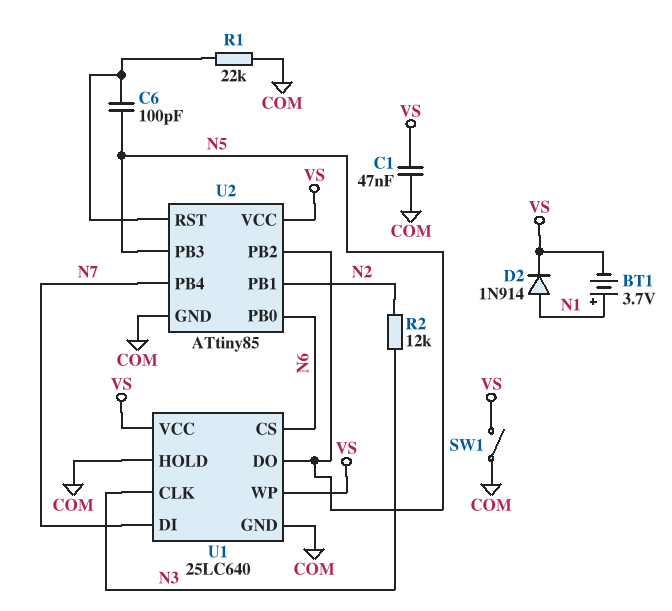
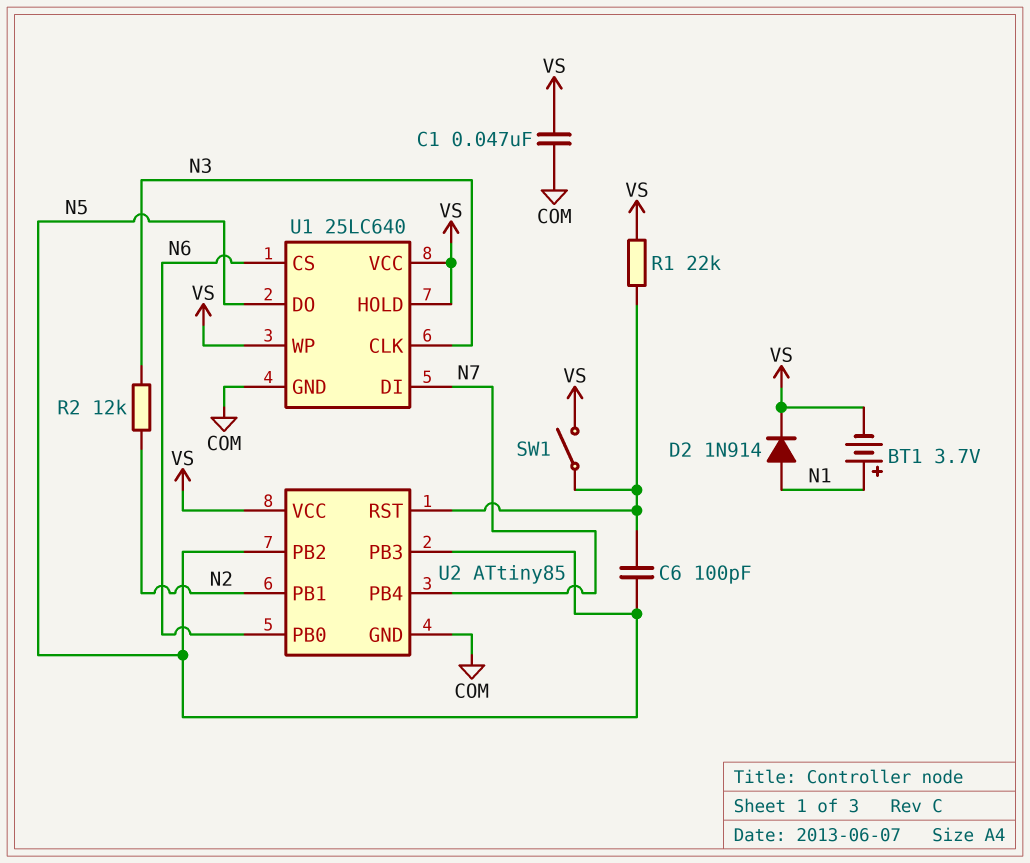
R1: 22k (COM, U2/RST) -> 22k (U2/RST, VS)
SW1: switch (COM, VS) -> switch (U2/RST, VS)
U1 pin HOLD: COM -> VS

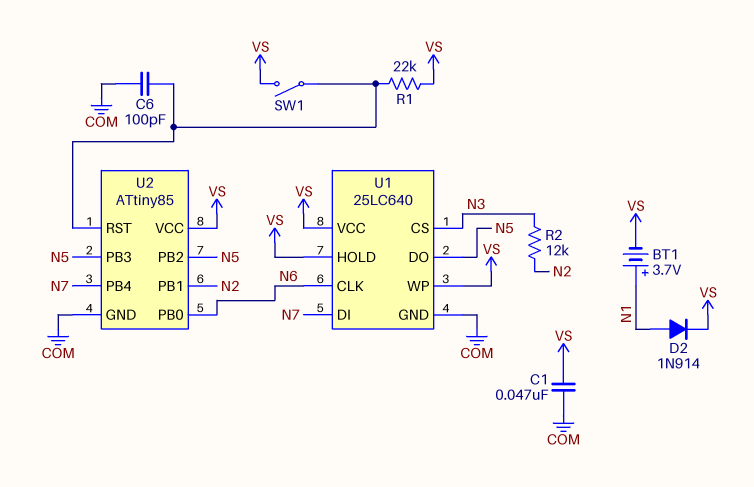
C6: 100pF (N5, U2/RST) -> 100pF (COM, U2/RST)
U1 pin CLK: N3 -> N6
U1 pin CS: N6 -> N3

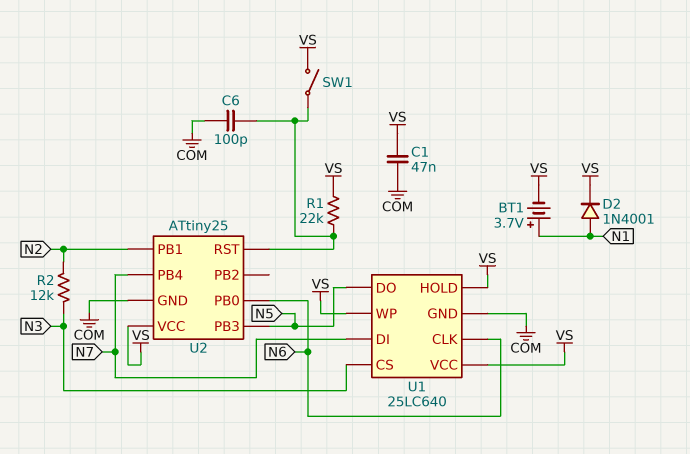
D2: diode 1N914 (A N1, K VS) -> diode 1N4001 (A N1, K VS)
U2: ATtiny85 -> ATtiny25
U2 pin PB2: N5 -> none

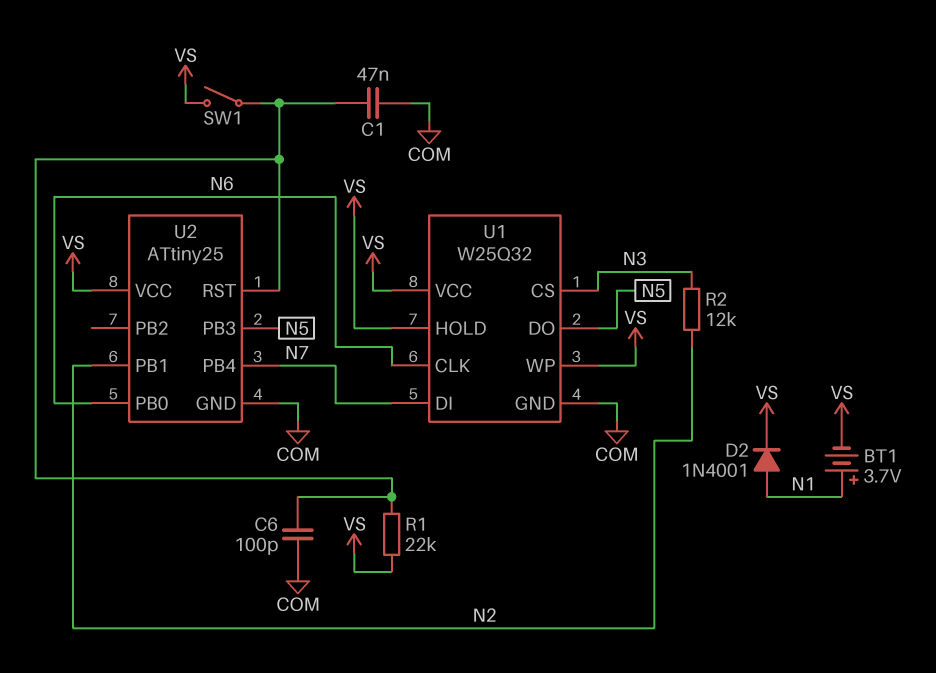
C1: 47nF (COM, VS) -> 47nF (COM, U2/RST)
U1: 25LC640 -> W25Q32

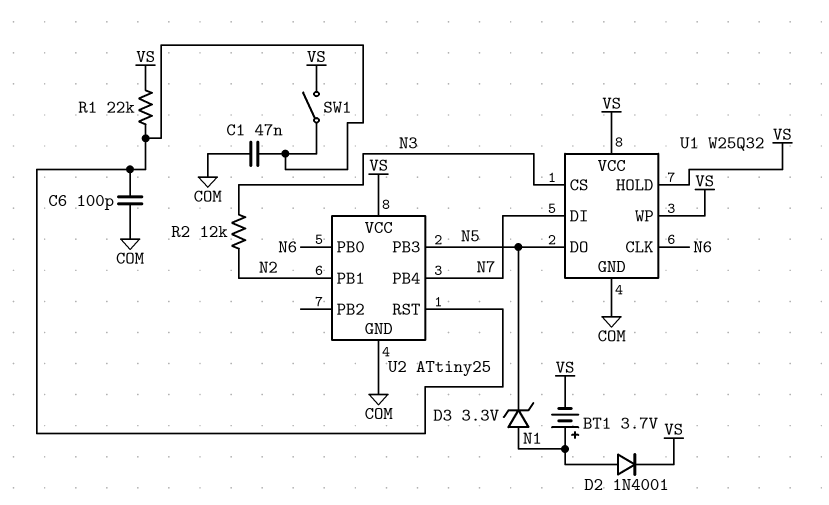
D3: none -> zener 3.3V (A N1, K N5)

